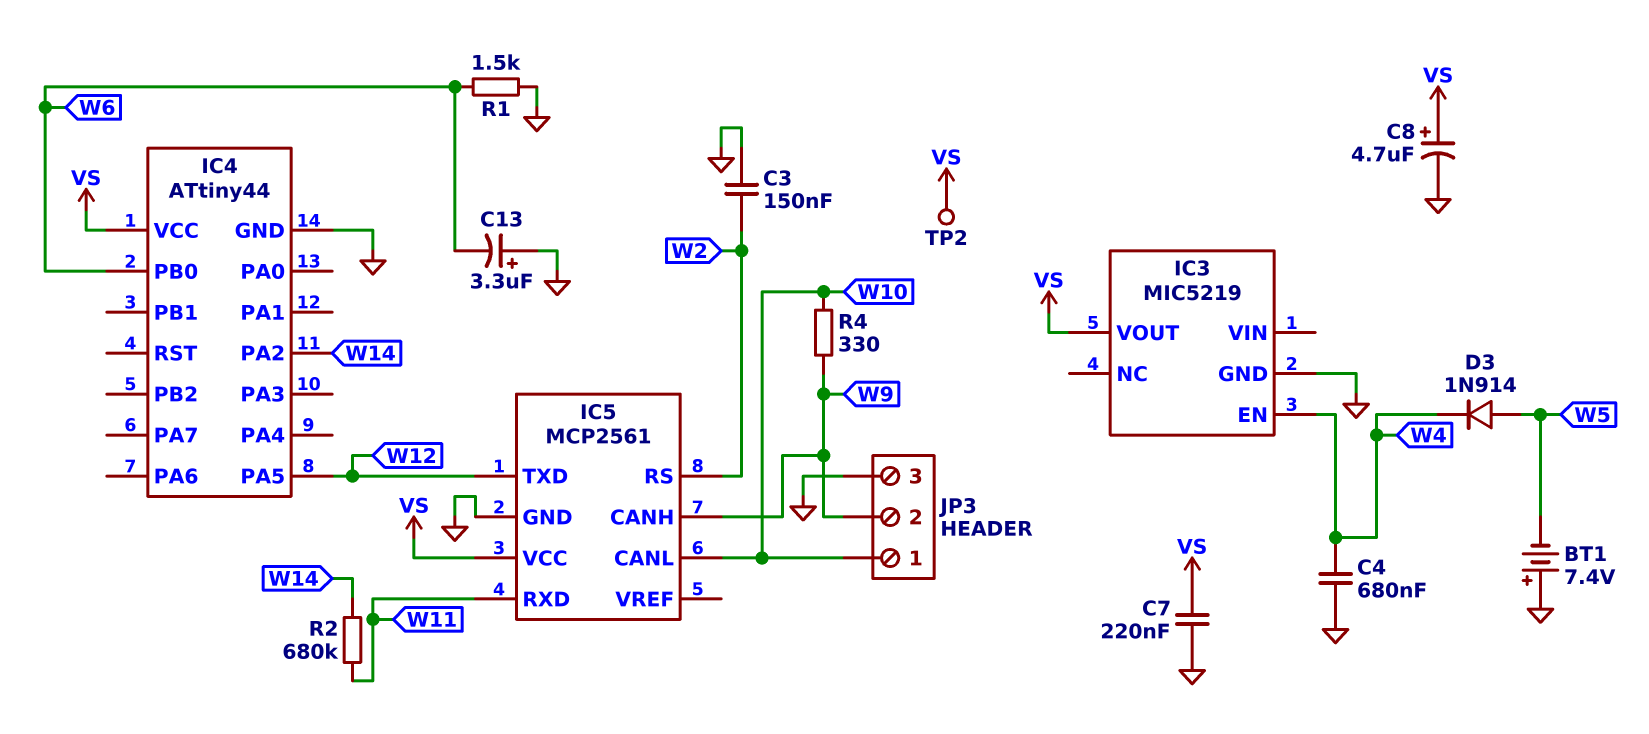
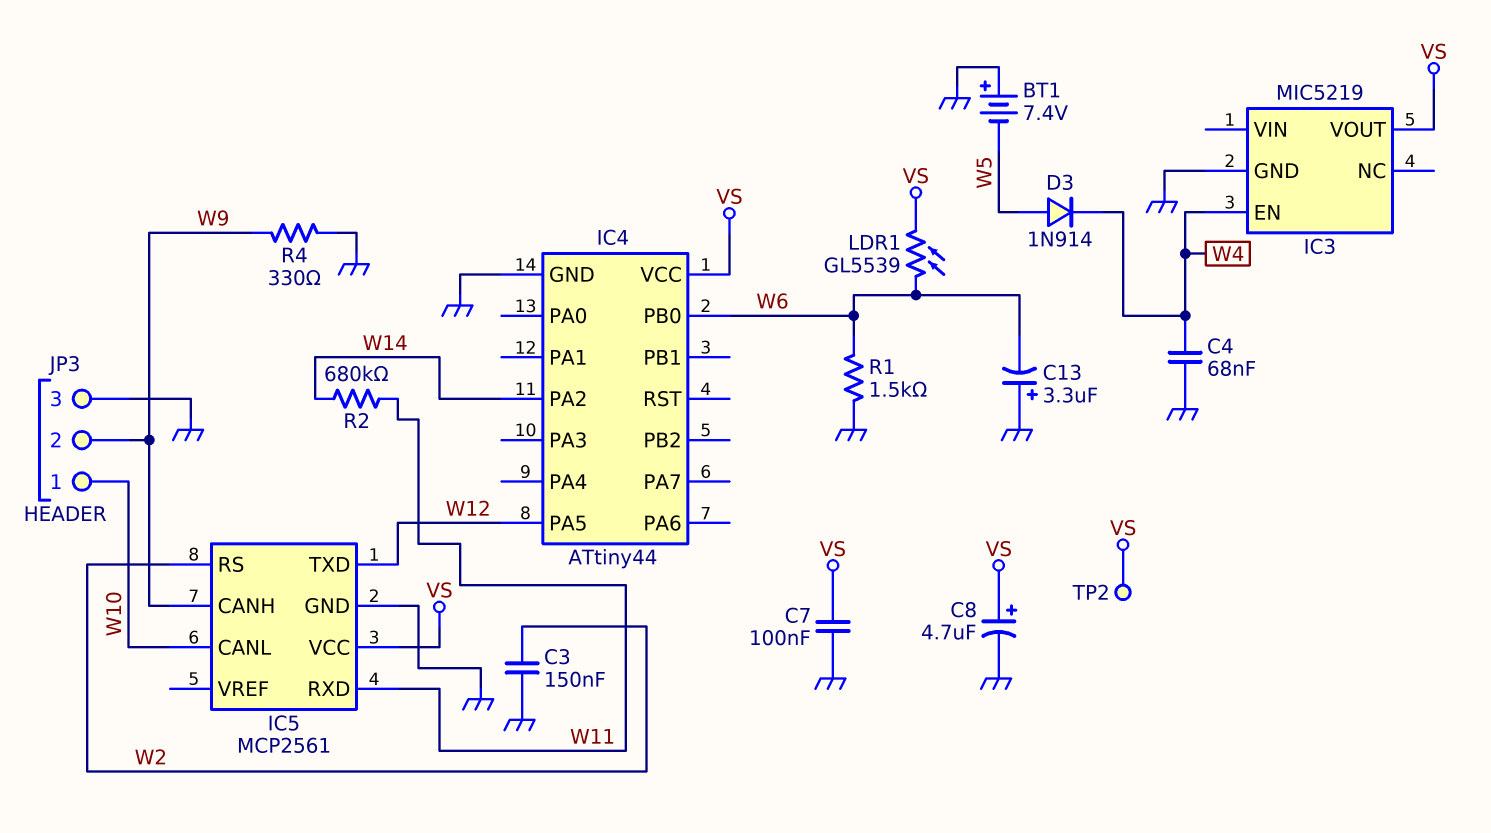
C4: 680nF (GND, W4) -> 68nF (GND, W4)
C7: 220nF (GND, VS) -> 100nF (GND, VS)
LDR1: none -> GL5539 (VS, W6)
R4: 330 (W9, W10) -> 330 (GND, W9)

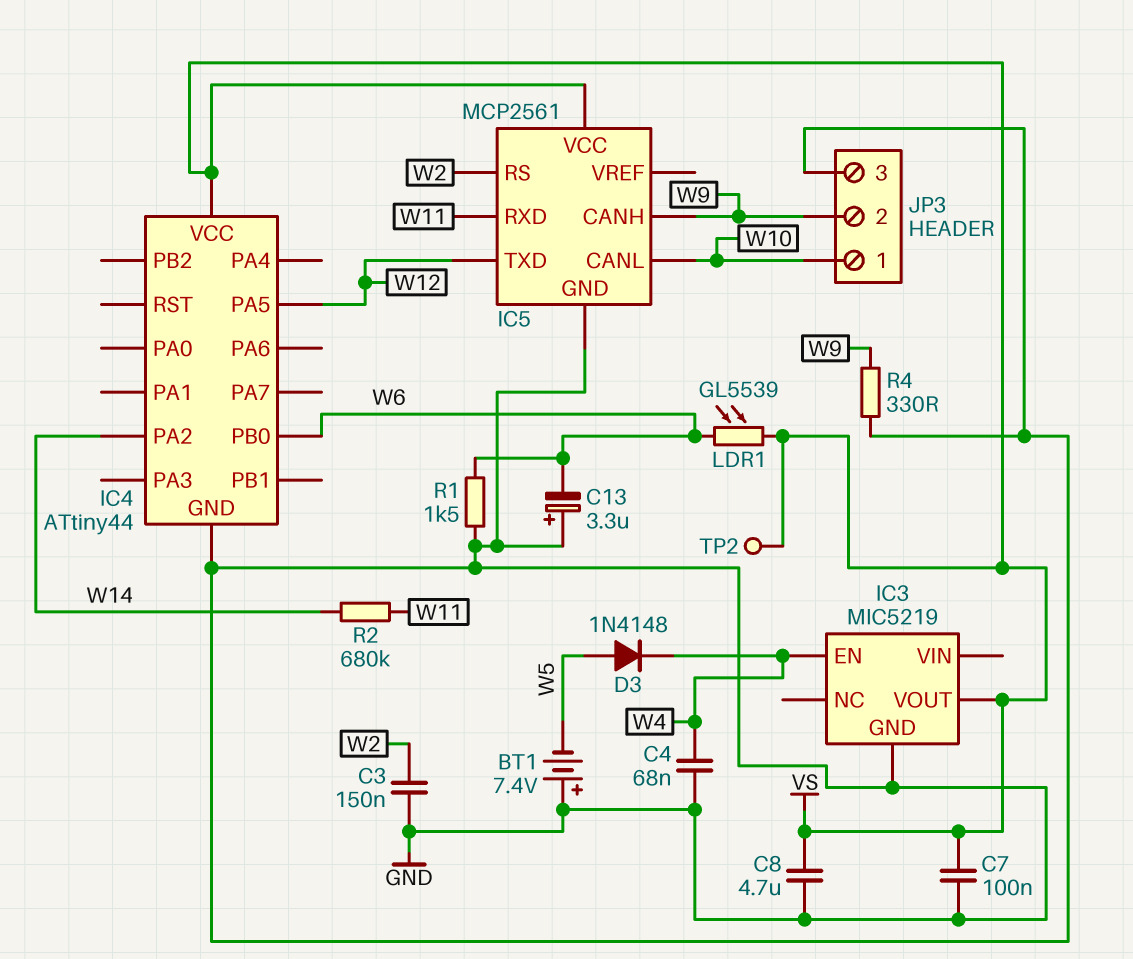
C8: 4.7uF (plus VS, minus GND) -> 4.7uF (GND, VS)
D3: diode 1N914 (A W5, K W4) -> diode 1N4148 (A W5, K W4)

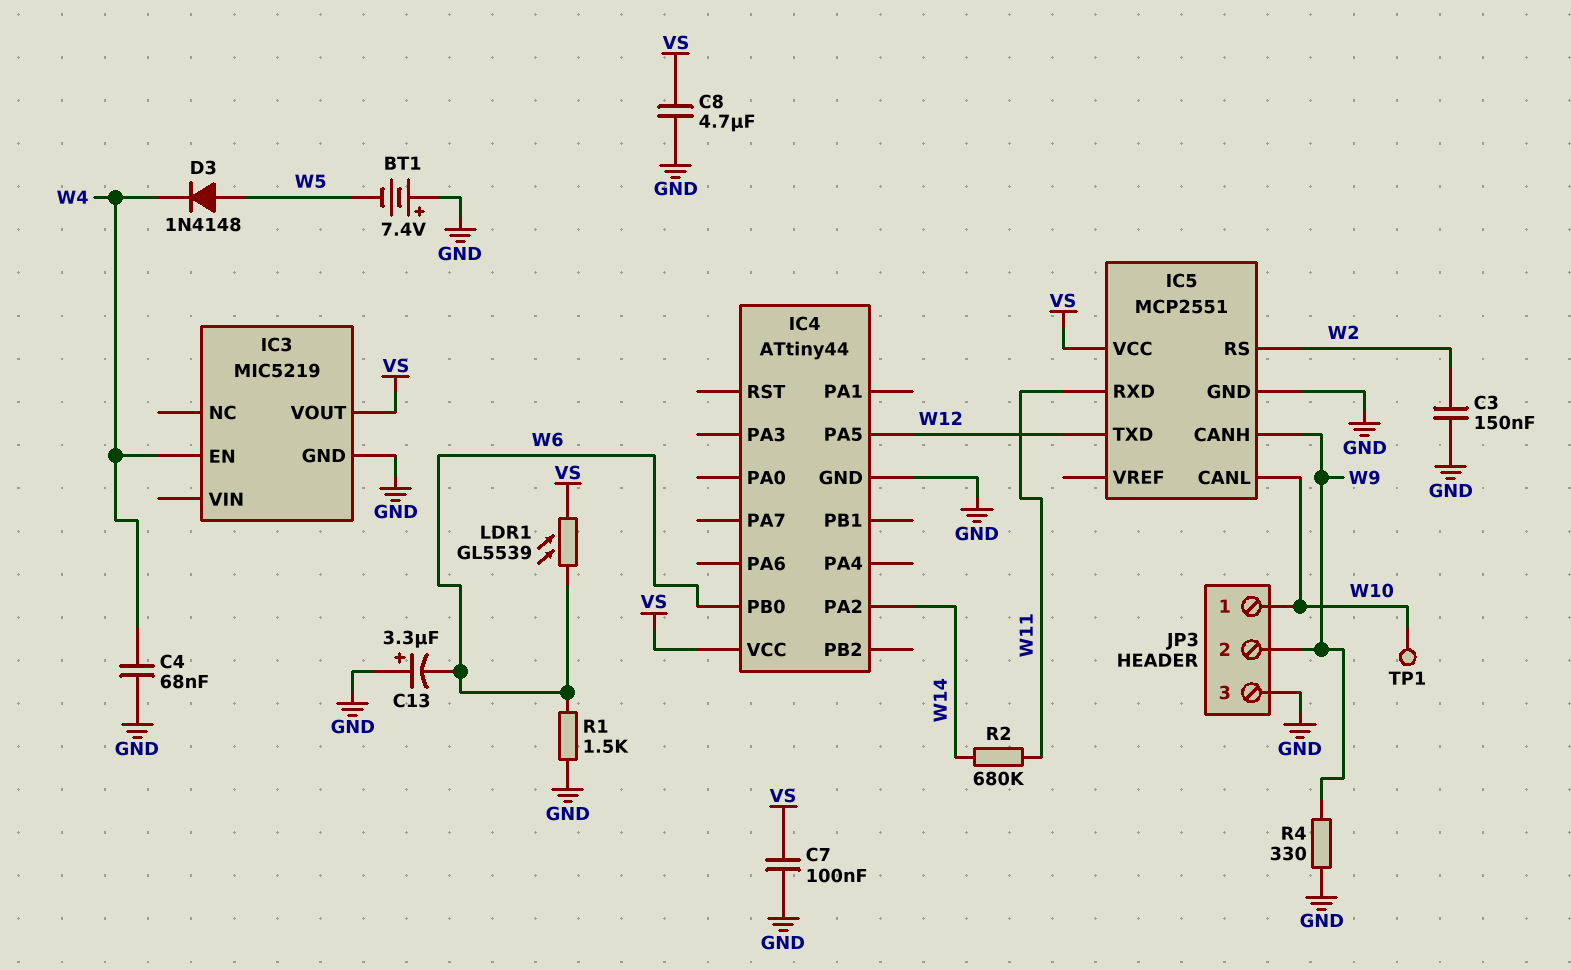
IC5: MCP2561 -> MCP2551
TP1: none -> test point (W10)
TP2: test point (VS) -> none

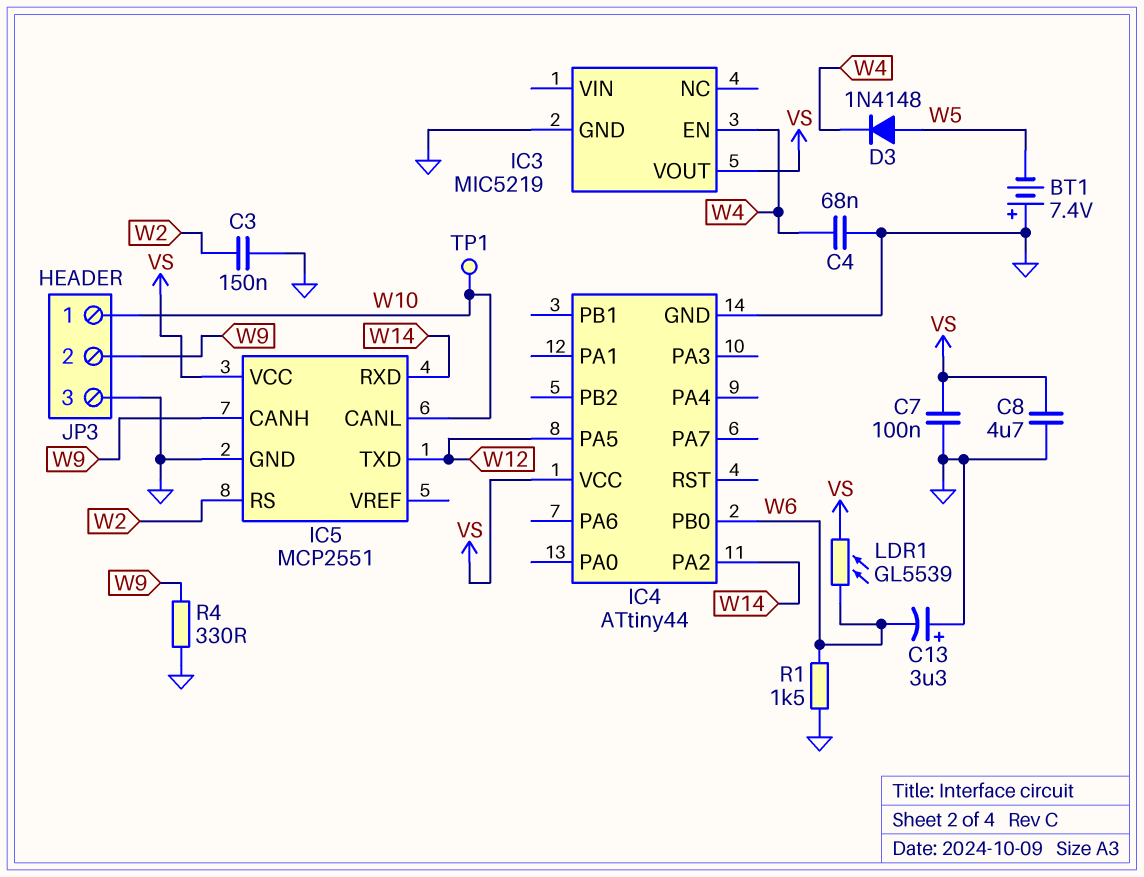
IC5 pin RXD: W11 -> W14
R2: 680k (W11, W14) -> none

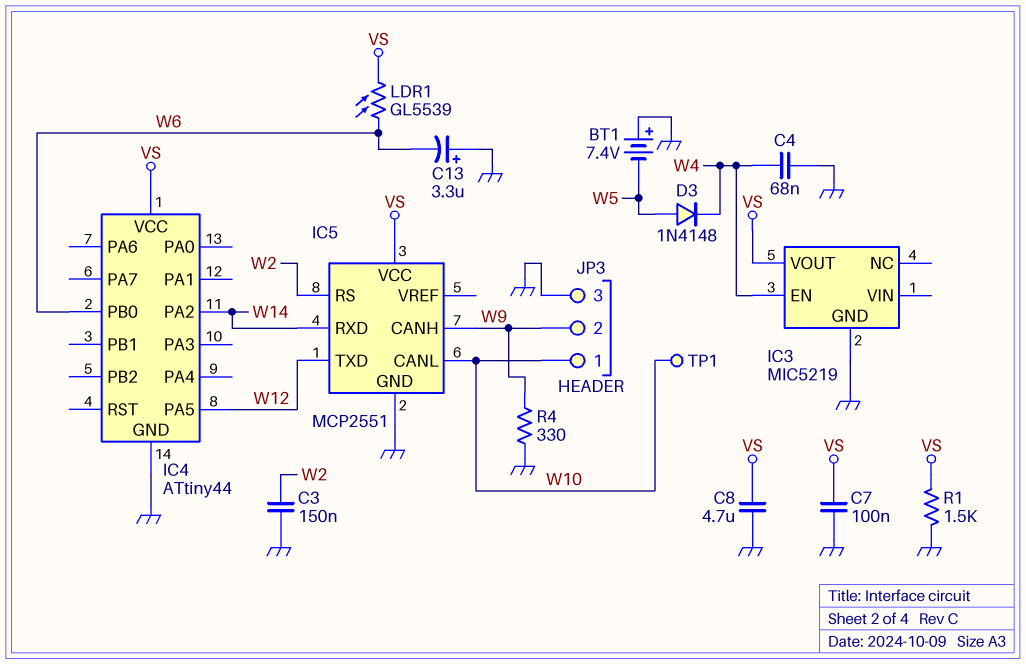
R1: 1.5k (GND, W6) -> 1.5k (GND, VS)

